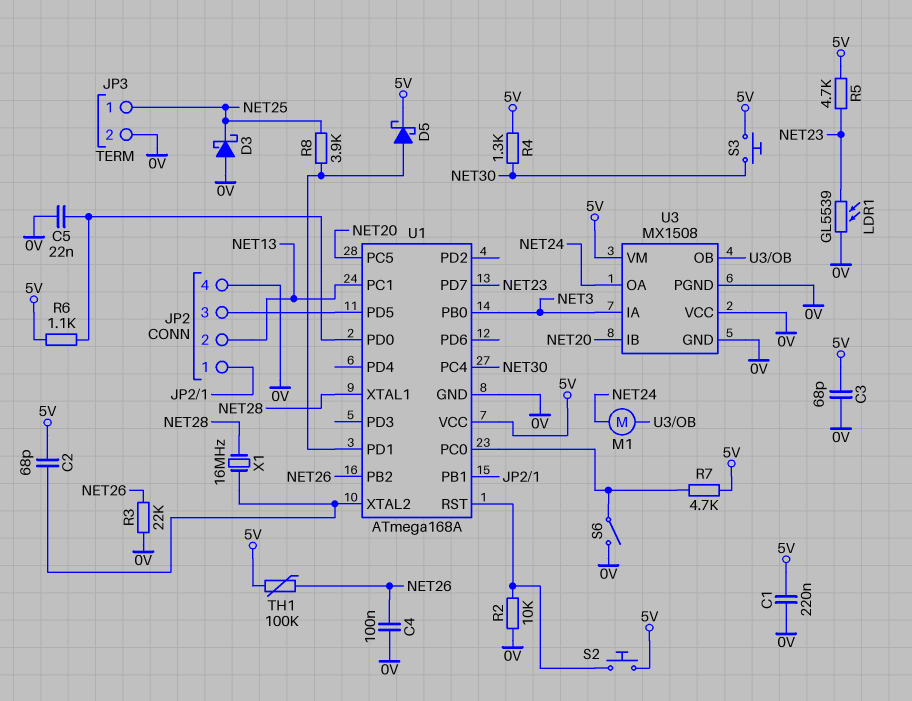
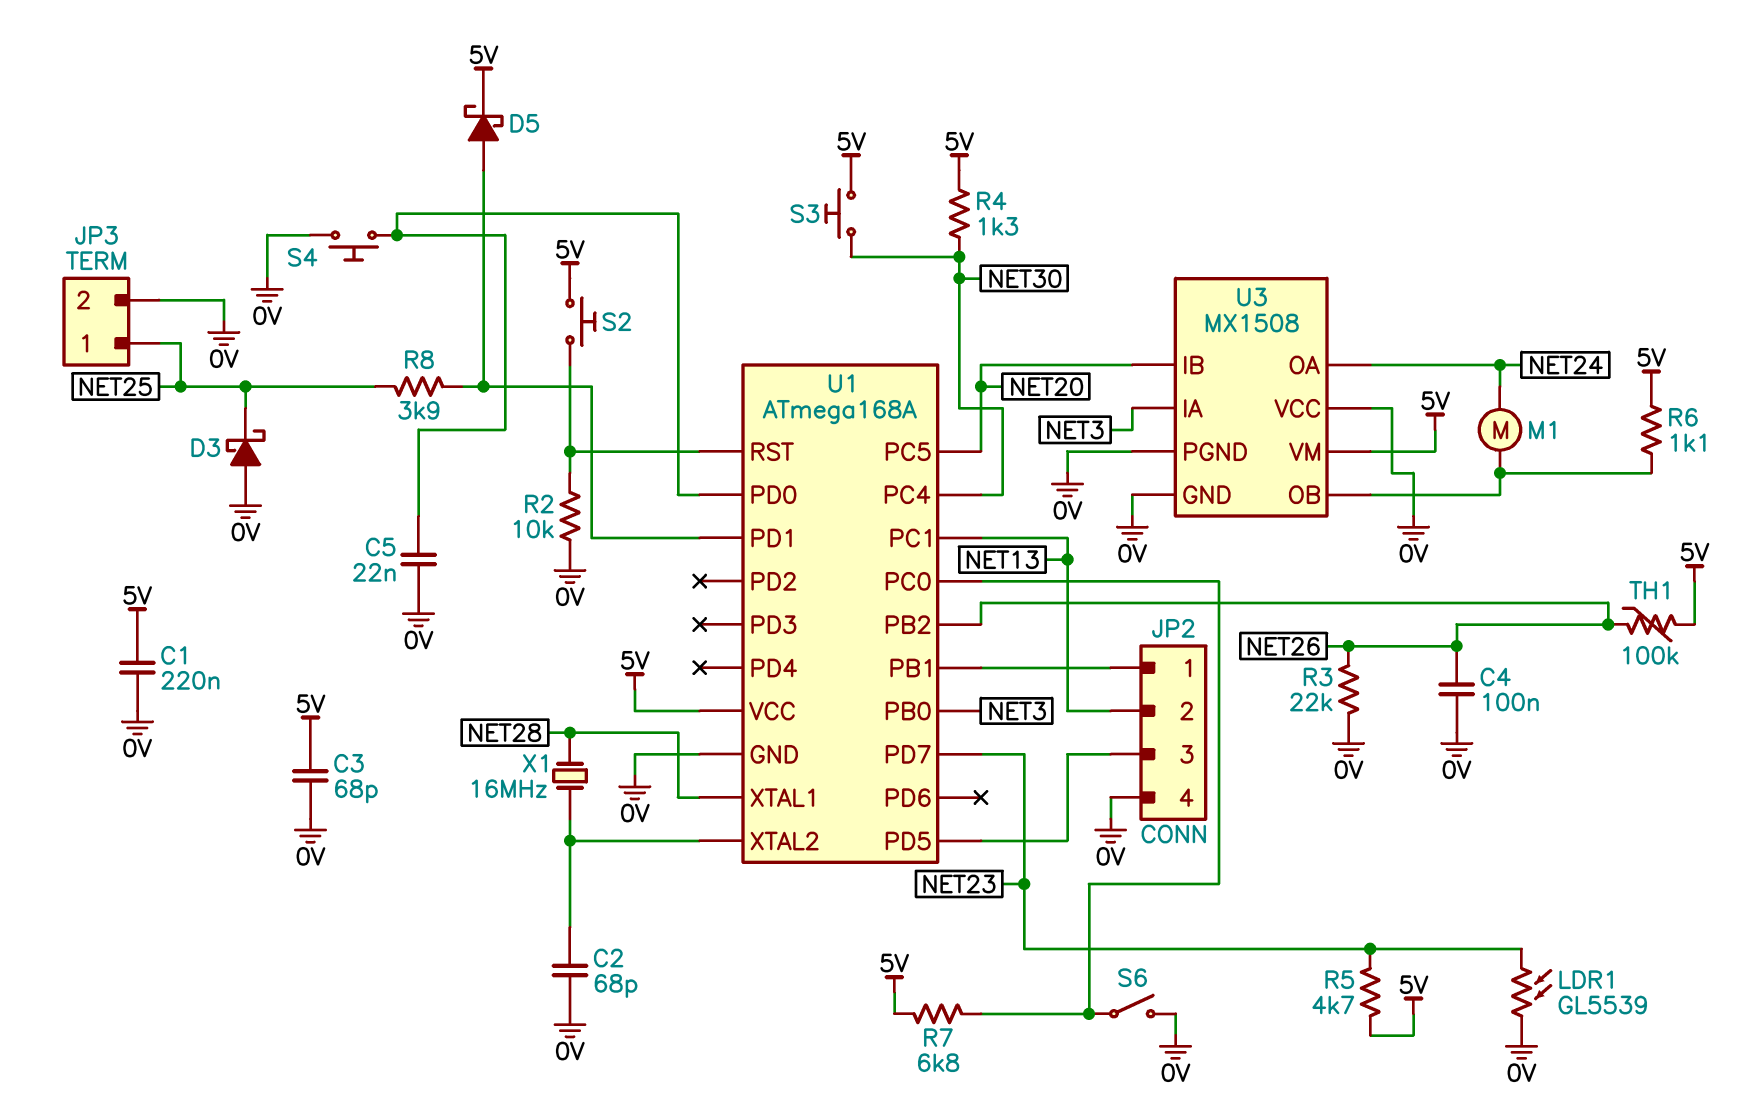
C2: 68pF (5V, U1/XTAL2) -> 68pF (0V, U1/XTAL2)
R6: 1.1k (5V, U1/PD0) -> 1.1k (5V, U3/OB)
R7: 4.7k (5V, U1/PC0) -> 6.8k (5V, U1/PC0)
S4: none -> button (0V, U1/PD0)

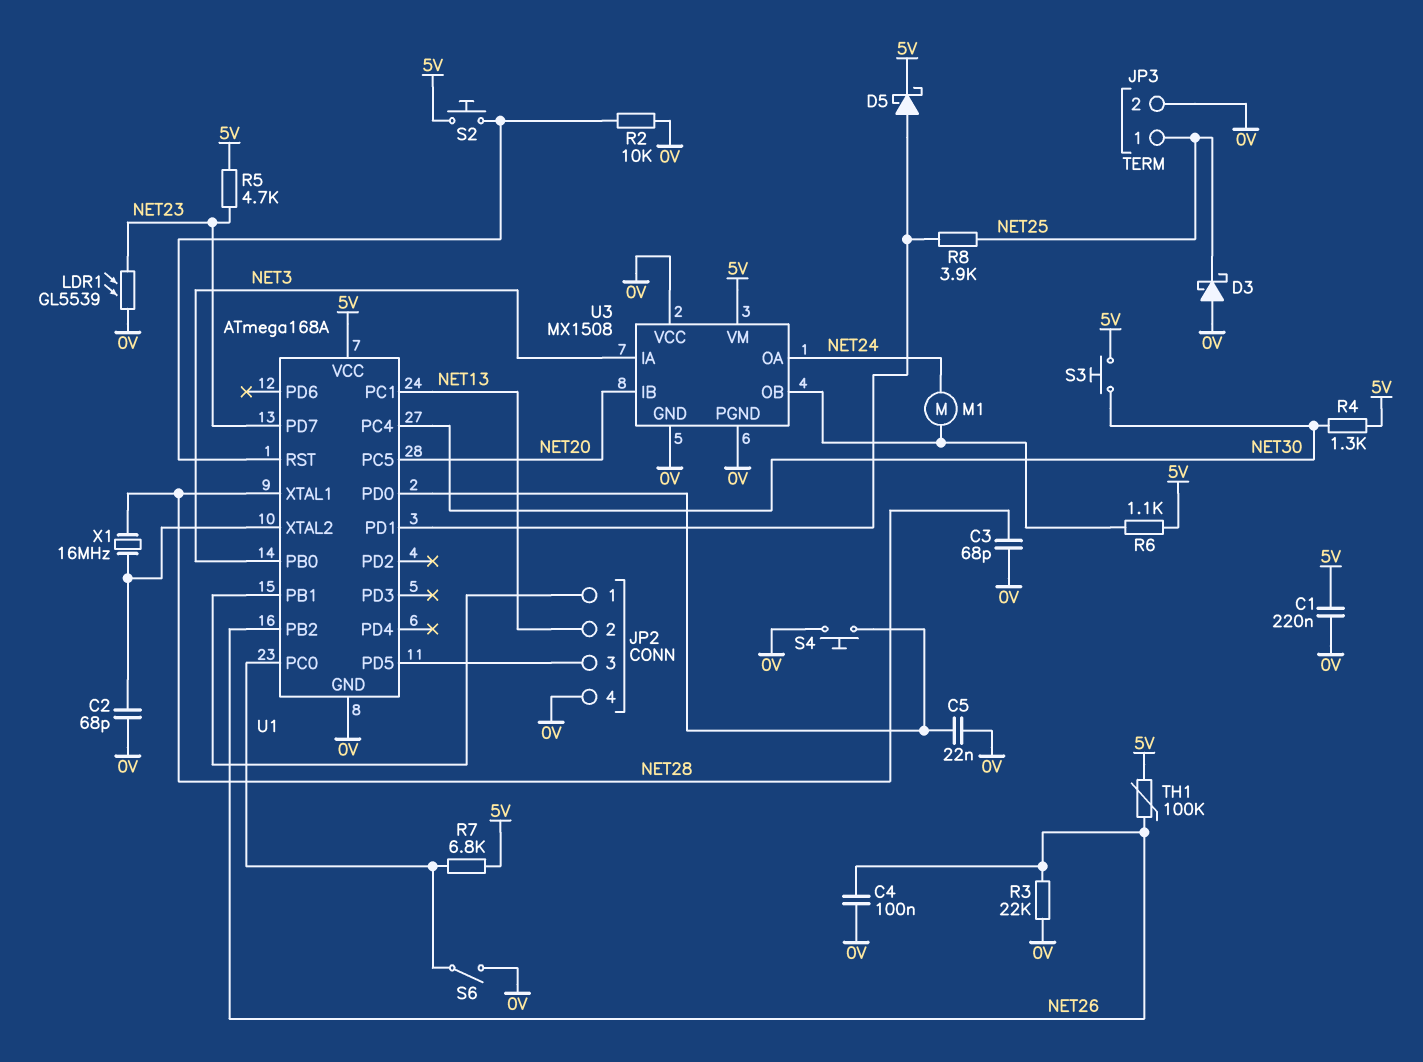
C3: 68pF (0V, 5V) -> 68pF (0V, NET28)

